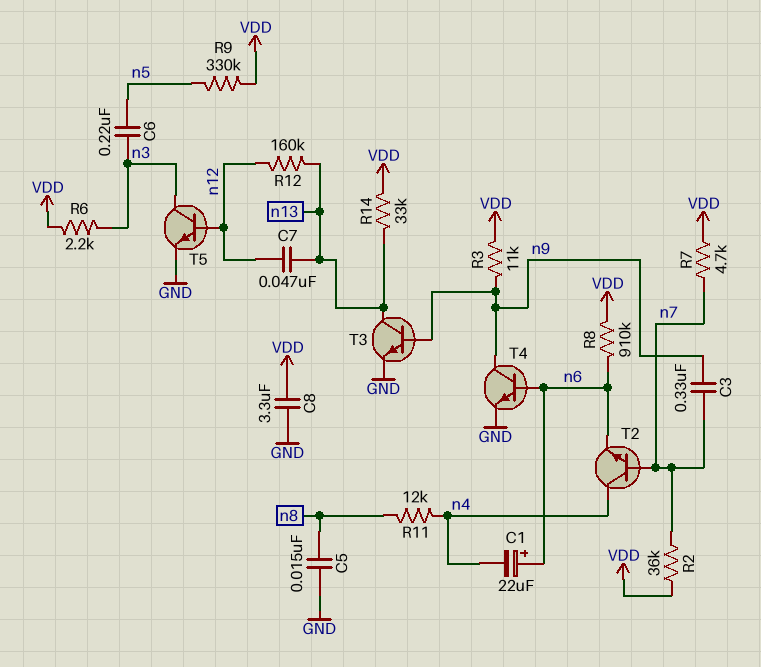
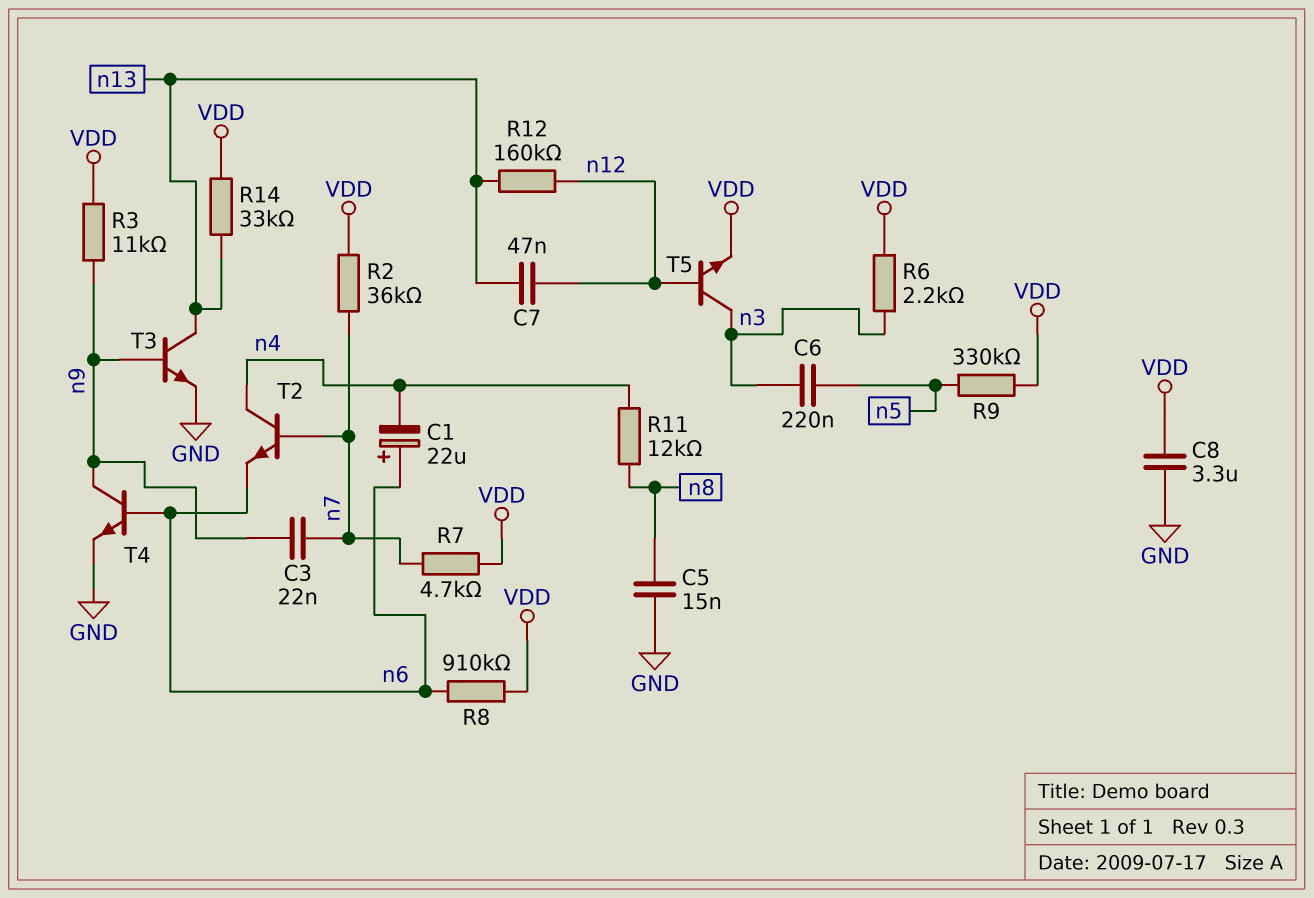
C3: 330nF (n7, n9) -> 22nF (n7, n9)
T5: NPN (B n12, C n3, E GND) -> NPN (B n12, C n3, E VDD)

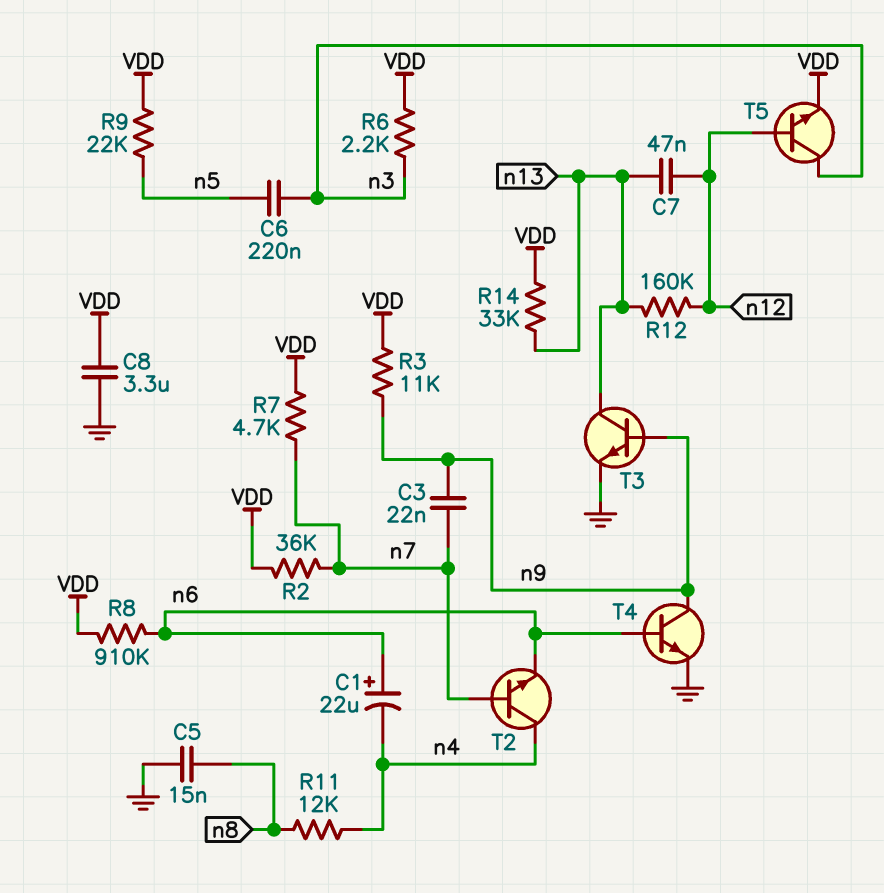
R9: 330k (VDD, n5) -> 22k (VDD, n5)

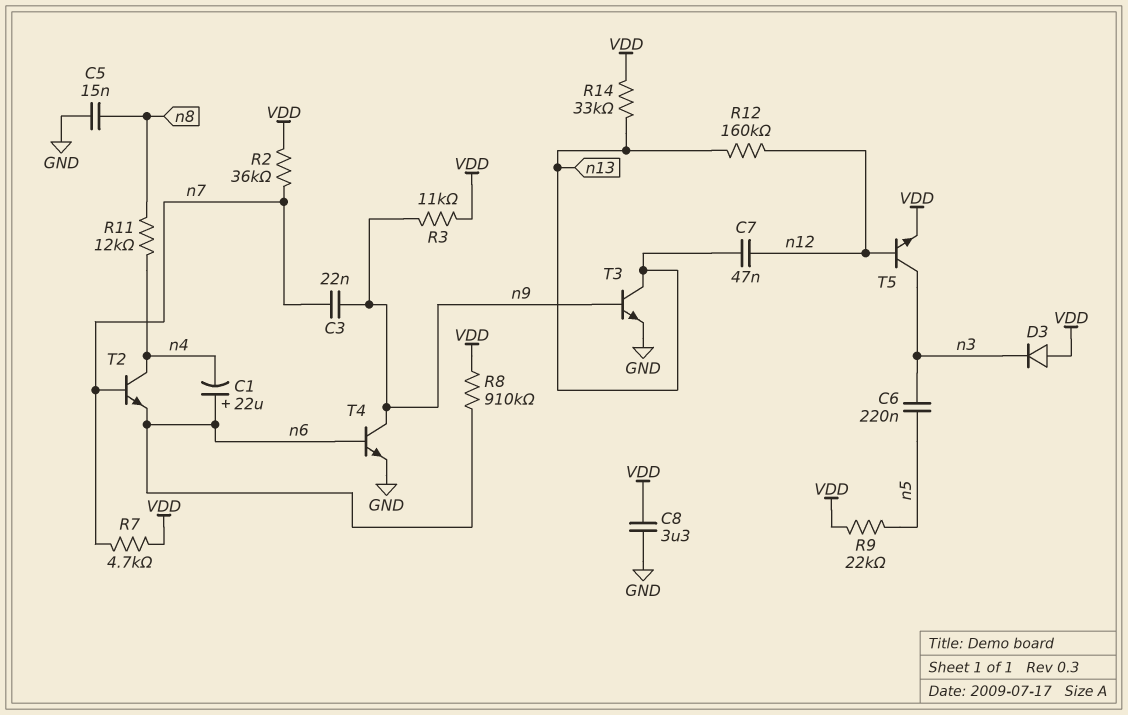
D3: none -> diode (A VDD, K n3)
R6: 2.2k (VDD, n3) -> none

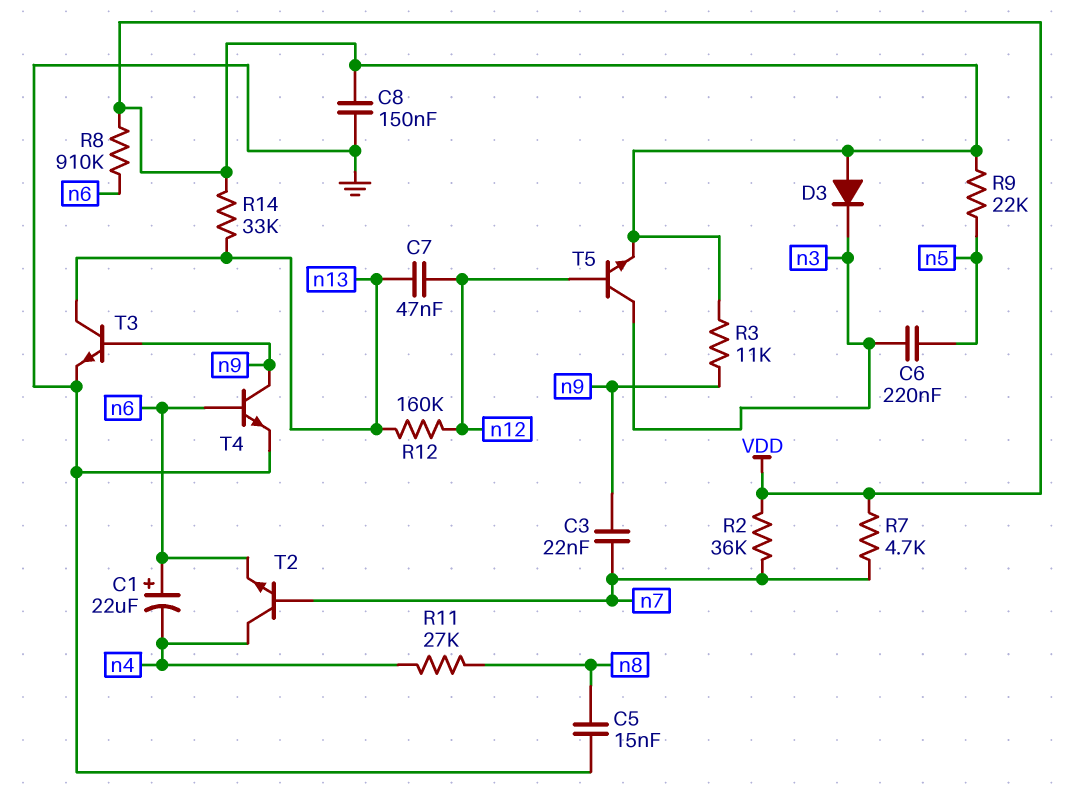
C8: 3.3uF (GND, VDD) -> 150nF (GND, VDD)
R11: 12k (n4, n8) -> 27k (n4, n8)

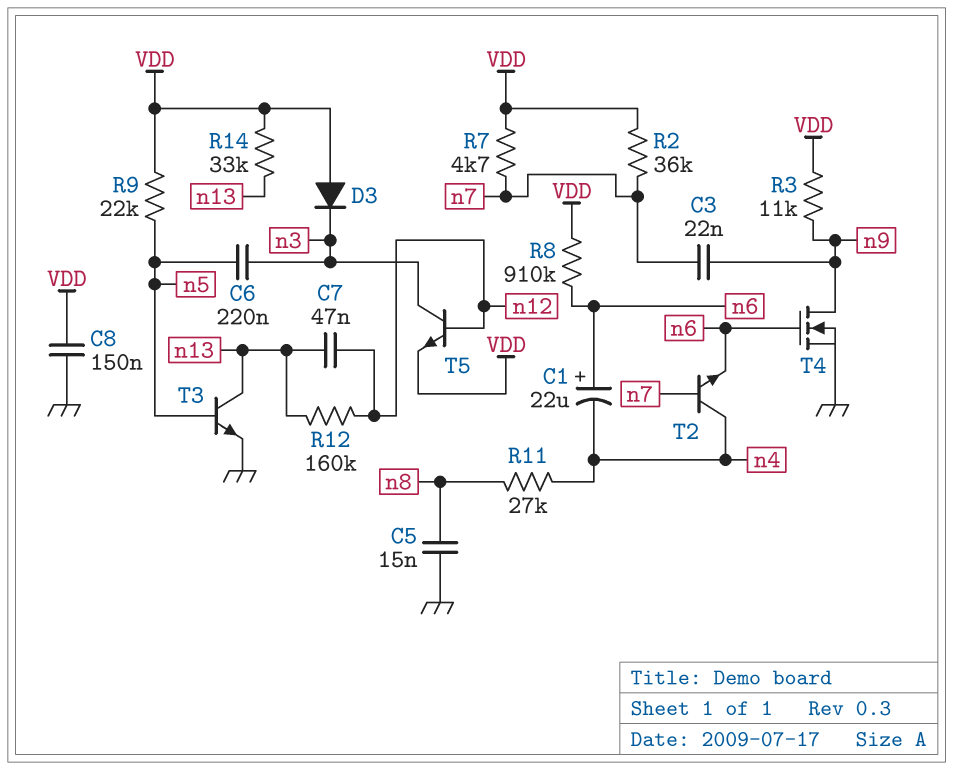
T3: NPN (B n9, C n13, E GND) -> NPN (B n5, C n13, E GND)
T4: NPN (B n6, C n9, E GND) -> NMOS (G n6, D n9, S GND)

